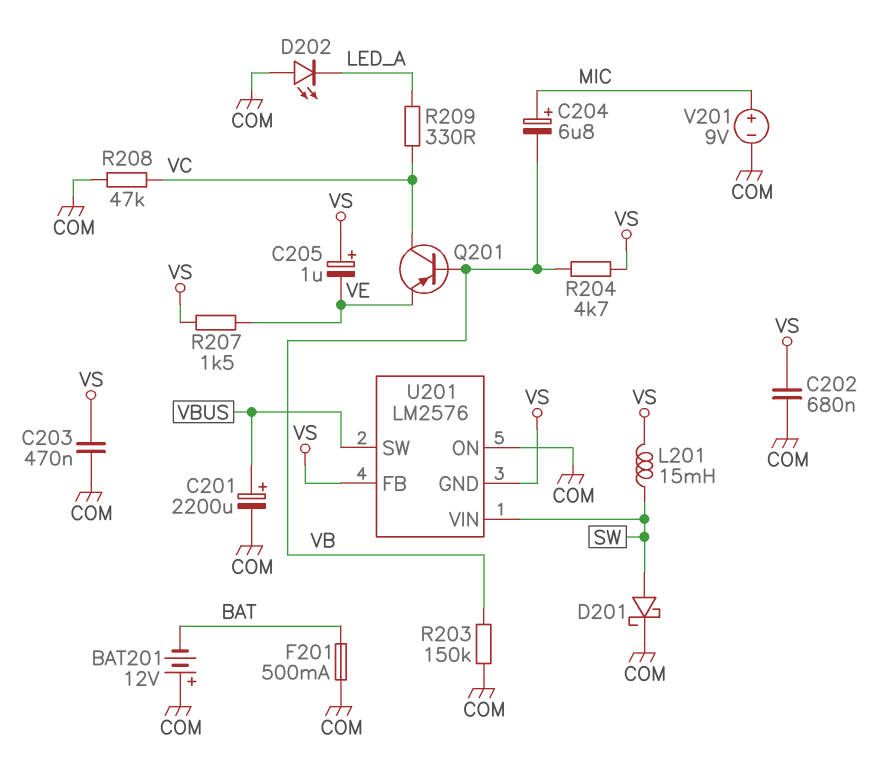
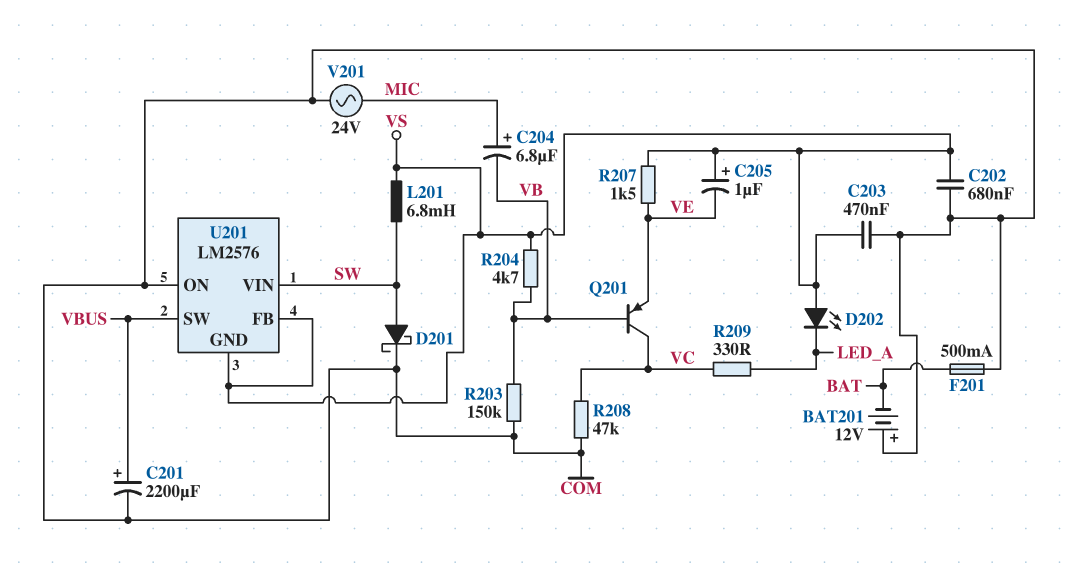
D202: LED (A COM, K LED_A) -> LED (A VS, K LED_A)
L201: 15mH (SW, VS) -> 6.8mH (SW, VS)
V201: 9V (plus MIC, minus COM) -> AC 24V (COM, MIC)

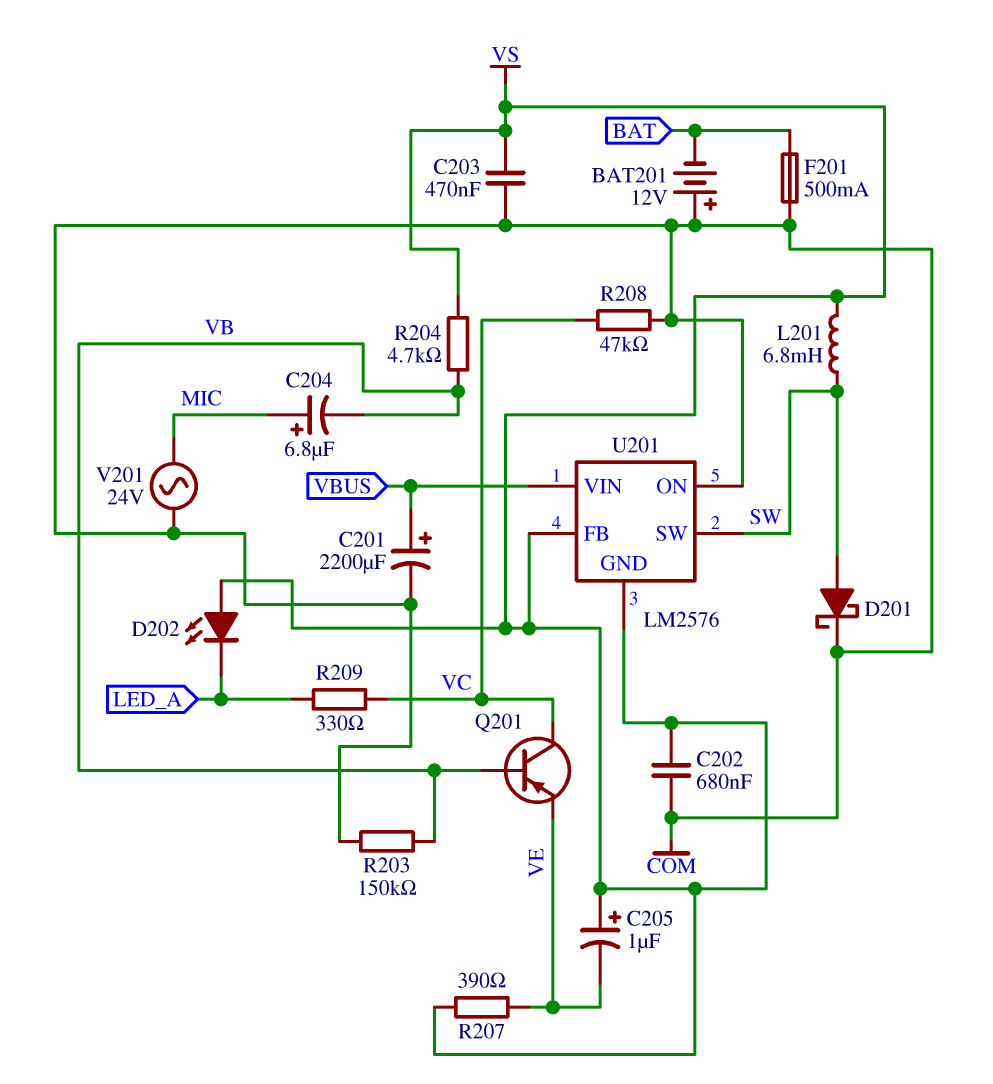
R207: 1.5k (VE, VS) -> 390 (VE, VS)
U201 pin SW: VBUS -> SW
U201 pin VIN: SW -> VBUS

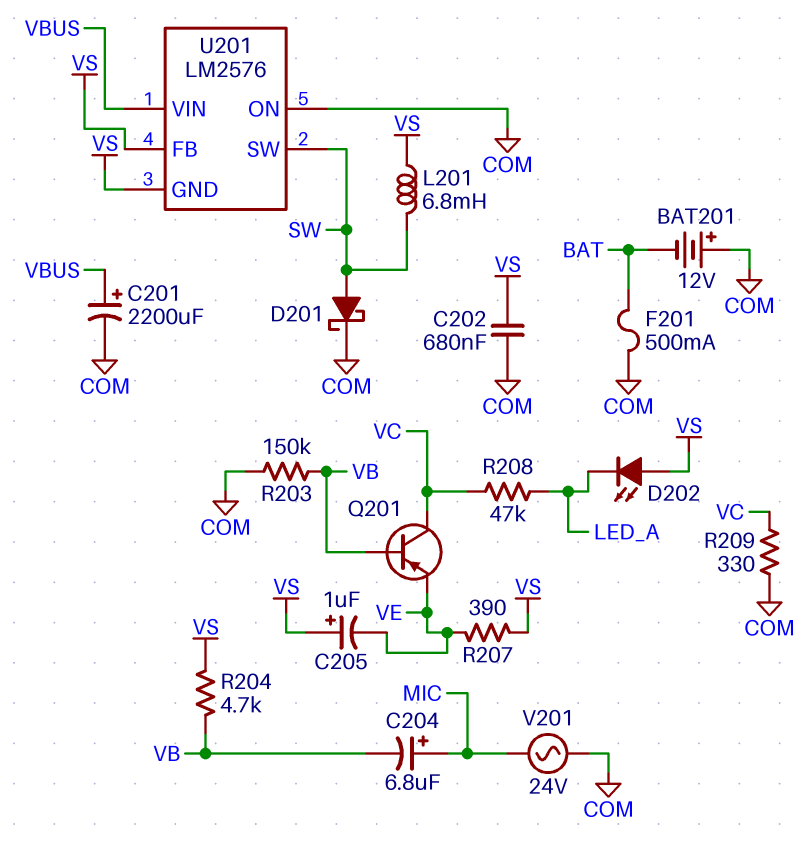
C203: 470nF (COM, VS) -> none
R208: 47k (COM, VC) -> 47k (LED_A, VC)
R209: 330 (LED_A, VC) -> 330 (COM, VC)

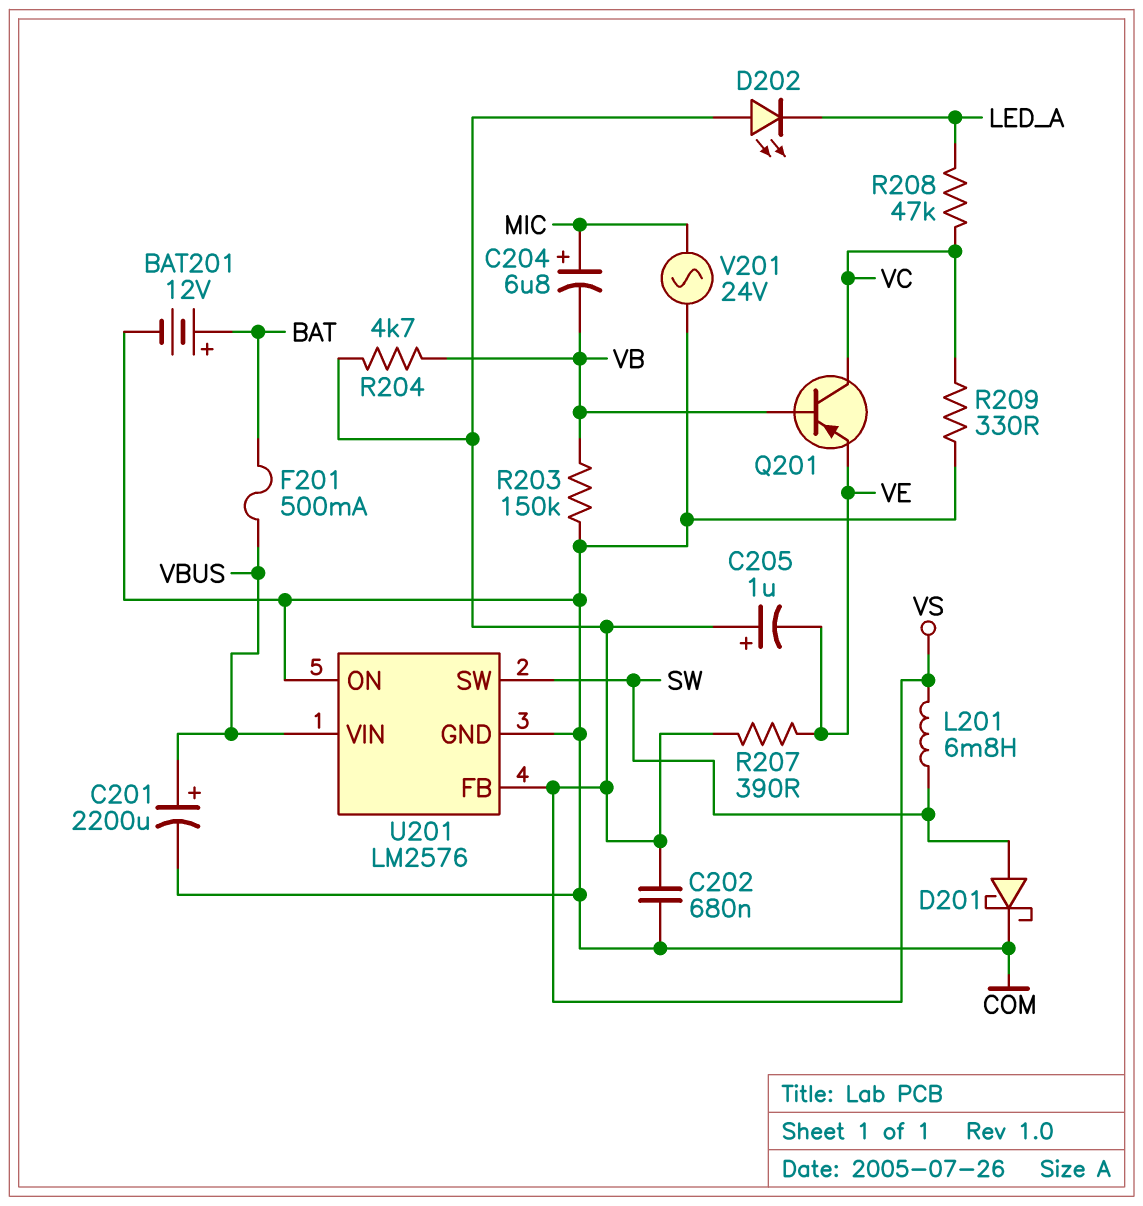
BAT201: 12V (plus COM, minus BAT) -> 12V (plus BAT, minus COM)
F201: 500mA (BAT, COM) -> 500mA (BAT, VBUS)
U201 pin GND: VS -> COM

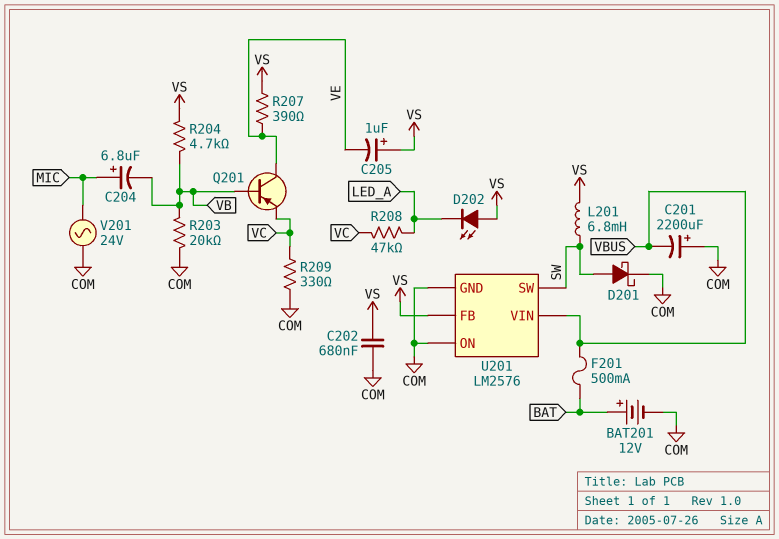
C201: 2200uF (plus VBUS, minus COM) -> 2200uF (plus COM, minus VBUS)
Q201: PNP (B VB, C VC, E VE) -> PNP (B VB, C VE, E VC)
R203: 150k (COM, VB) -> 20k (COM, VB)

